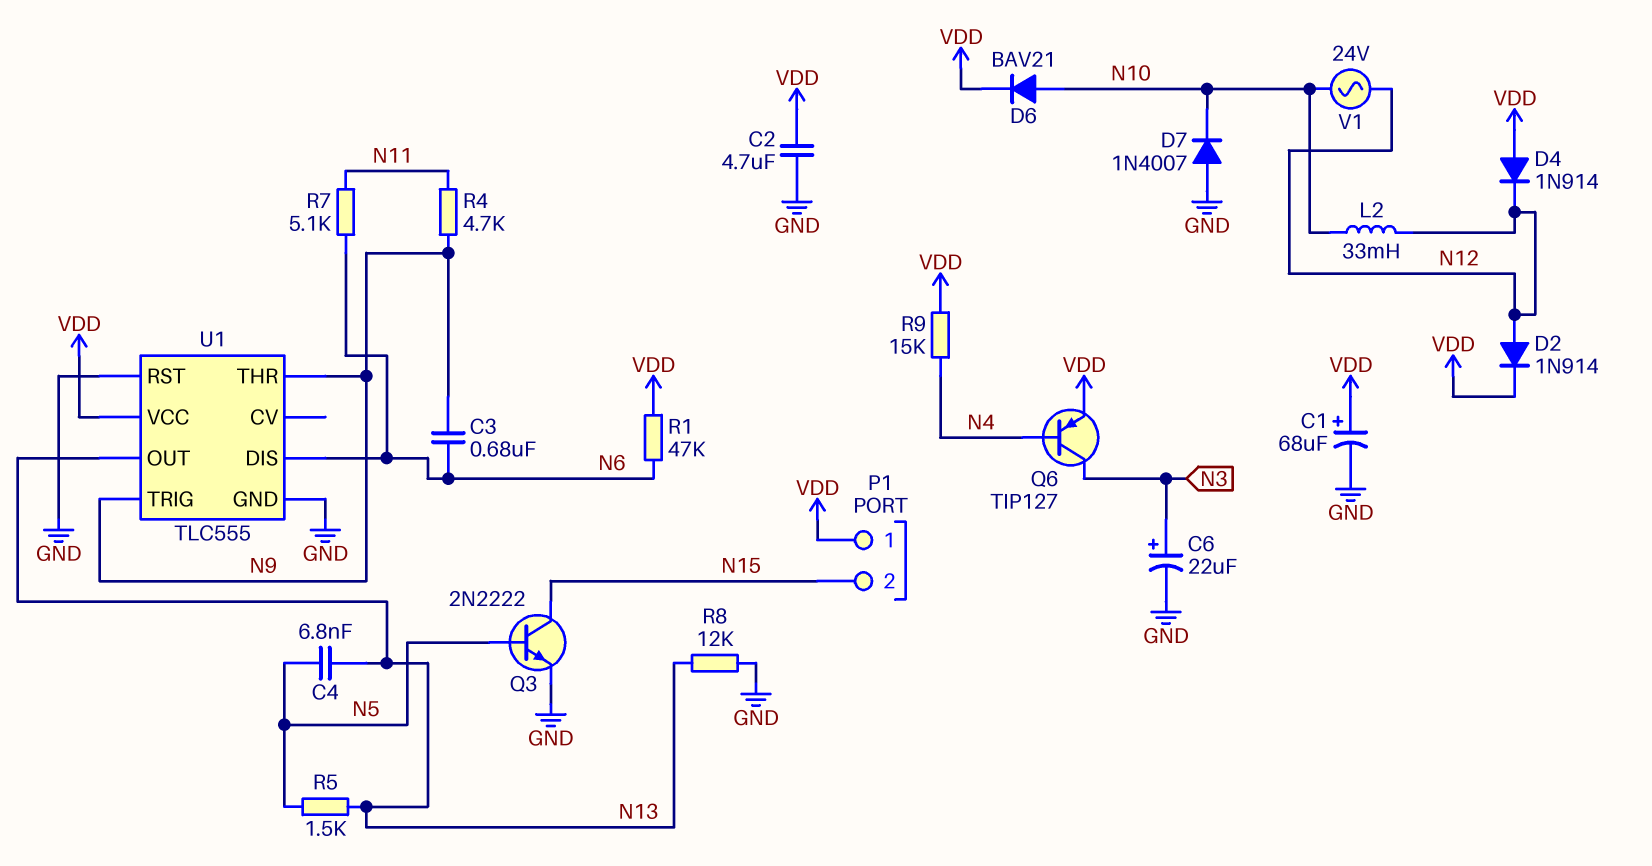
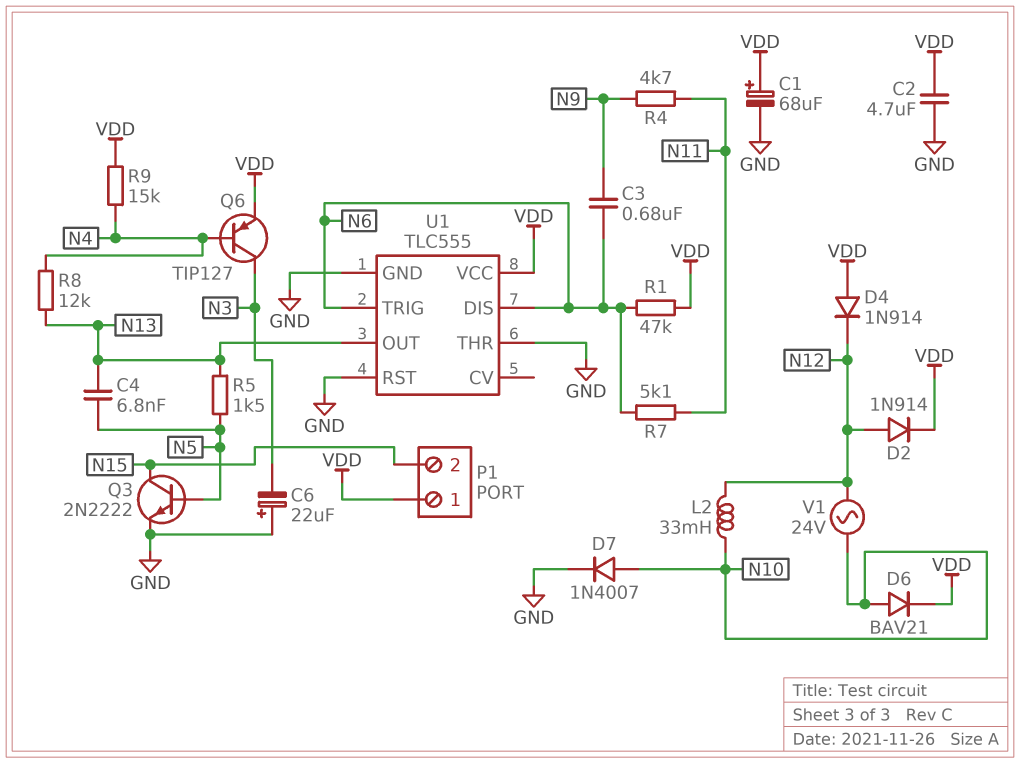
C6: 22uF (plus N3, minus GND) -> 22uF (plus GND, minus N3)
D7: diode 1N4007 (A GND, K N10) -> diode 1N4007 (A N10, K GND)
R8: 12k (GND, N13) -> 12k (N4, N13)
U1 pin THR: N9 -> GND
U1 pin TRIG: N9 -> N6

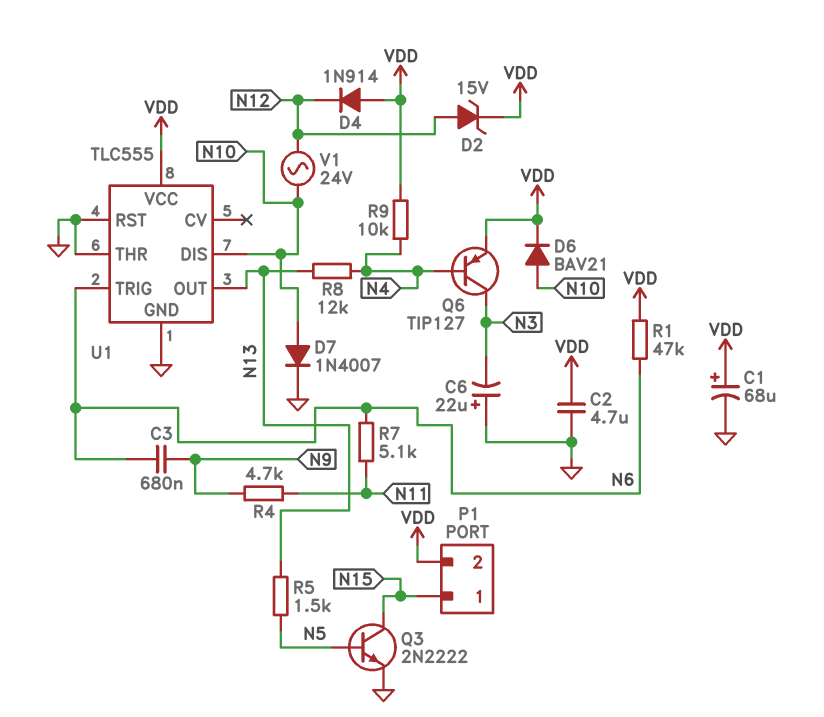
C4: 6.8nF (N5, N13) -> none
D2: diode 1N914 (A N12, K VDD) -> zener 15V (A N12, K VDD)
L2: 33mH (N10, N12) -> none
P1 pin 1: VDD -> N15
P1 pin 2: N15 -> VDD
R9: 15k (N4, VDD) -> 10k (N4, VDD)
U1 pin DIS: N6 -> N10

